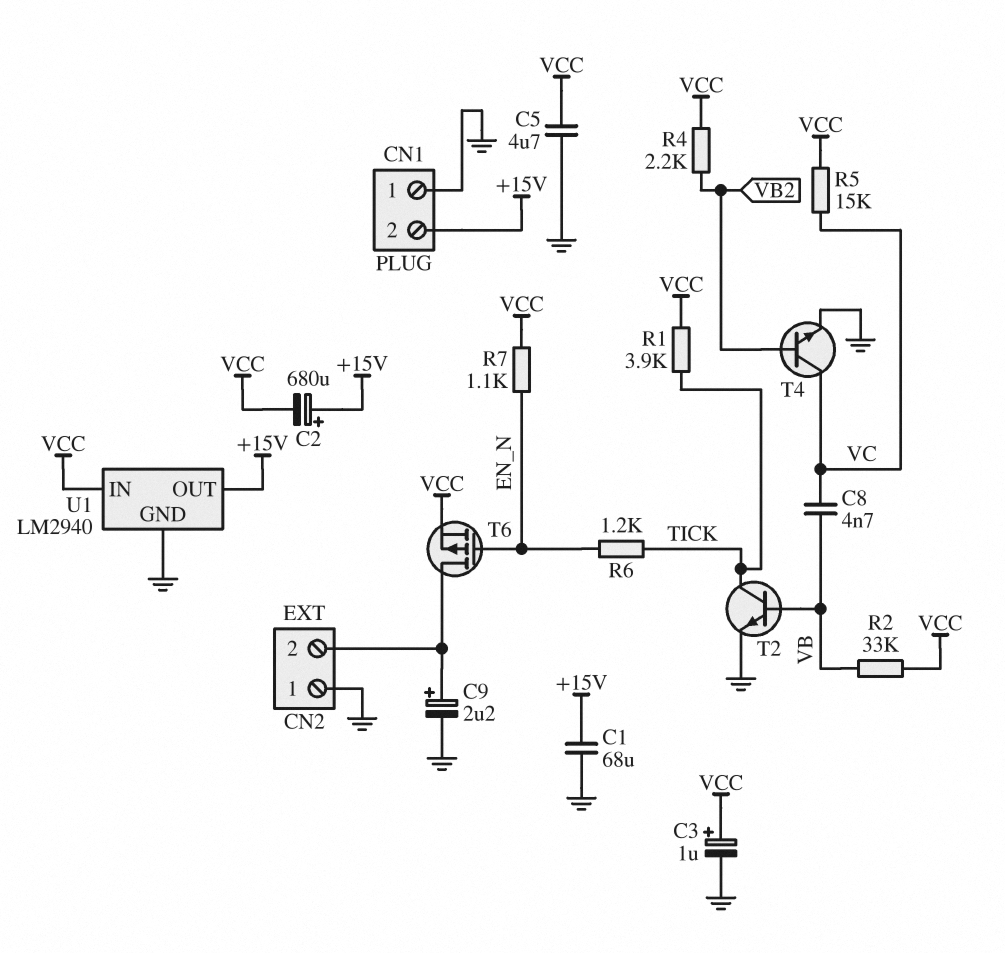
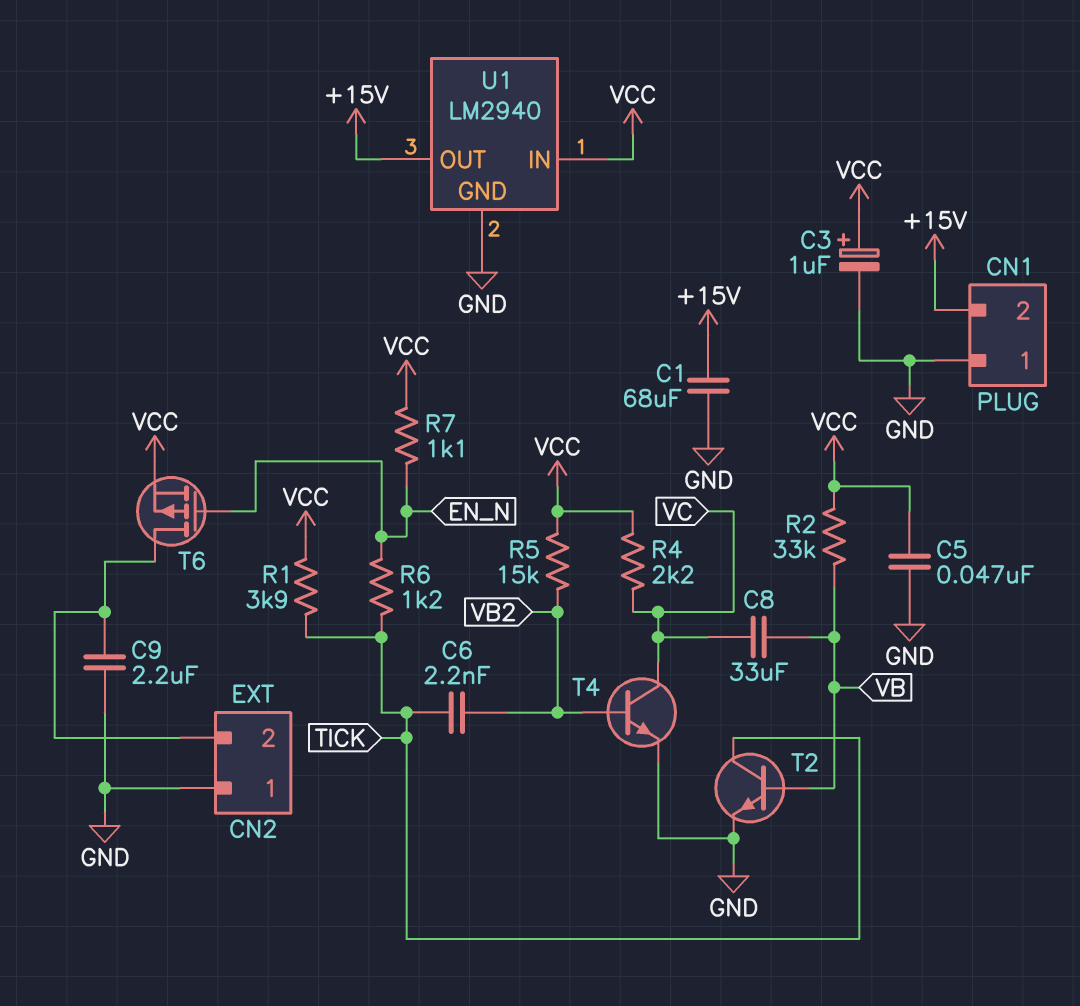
C2: 680uF (plus +15V, minus VCC) -> none
C5: 4.7uF (GND, VCC) -> 47nF (GND, VCC)
C6: none -> 2.2nF (TICK, VB2)
C8: 4.7nF (VB, VC) -> 33uF (VB, VC)
C9: 2.2uF (plus CN2/2, minus GND) -> 2.2uF (CN2/2, GND)
R4: 2.2k (VB2, VCC) -> 2.2k (VC, VCC)
R5: 15k (VC, VCC) -> 15k (VB2, VCC)

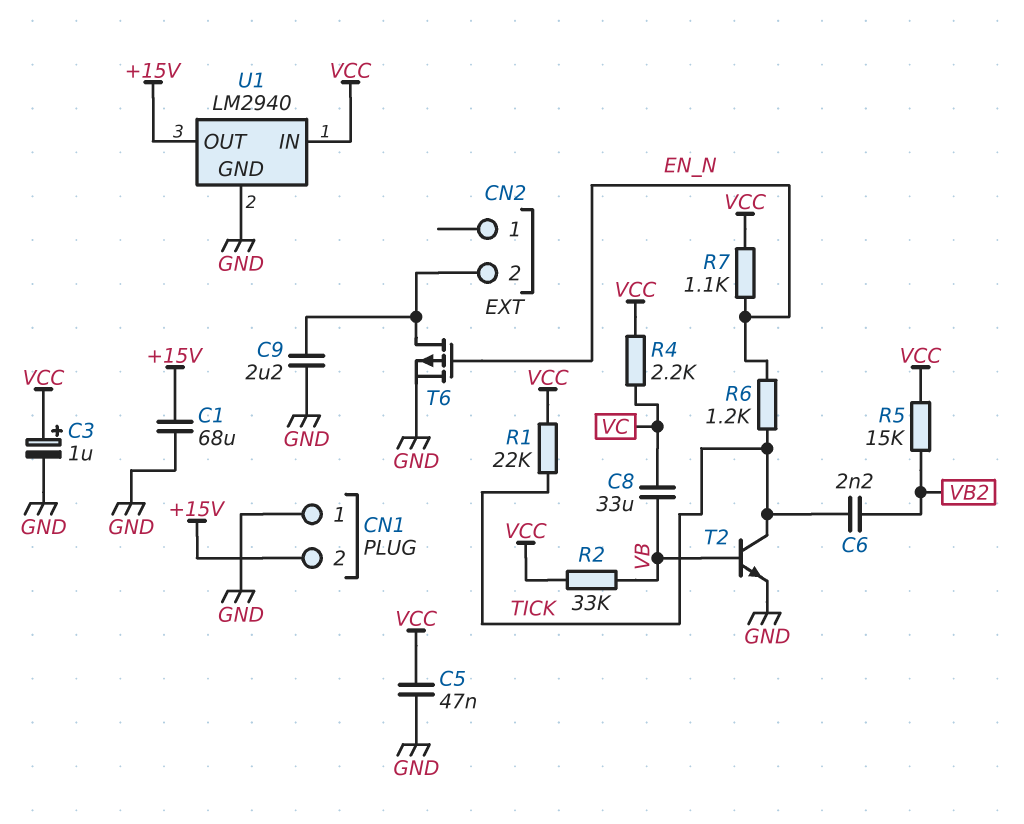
CN2 pin 1: GND -> none
R1: 3.9k (TICK, VCC) -> 22k (TICK, VCC)
T4: NPN (B VB2, C VC, E GND) -> none
T6: PMOS (G EN_N, D CN2/2, S VCC) -> PMOS (G EN_N, D CN2/2, S GND)

